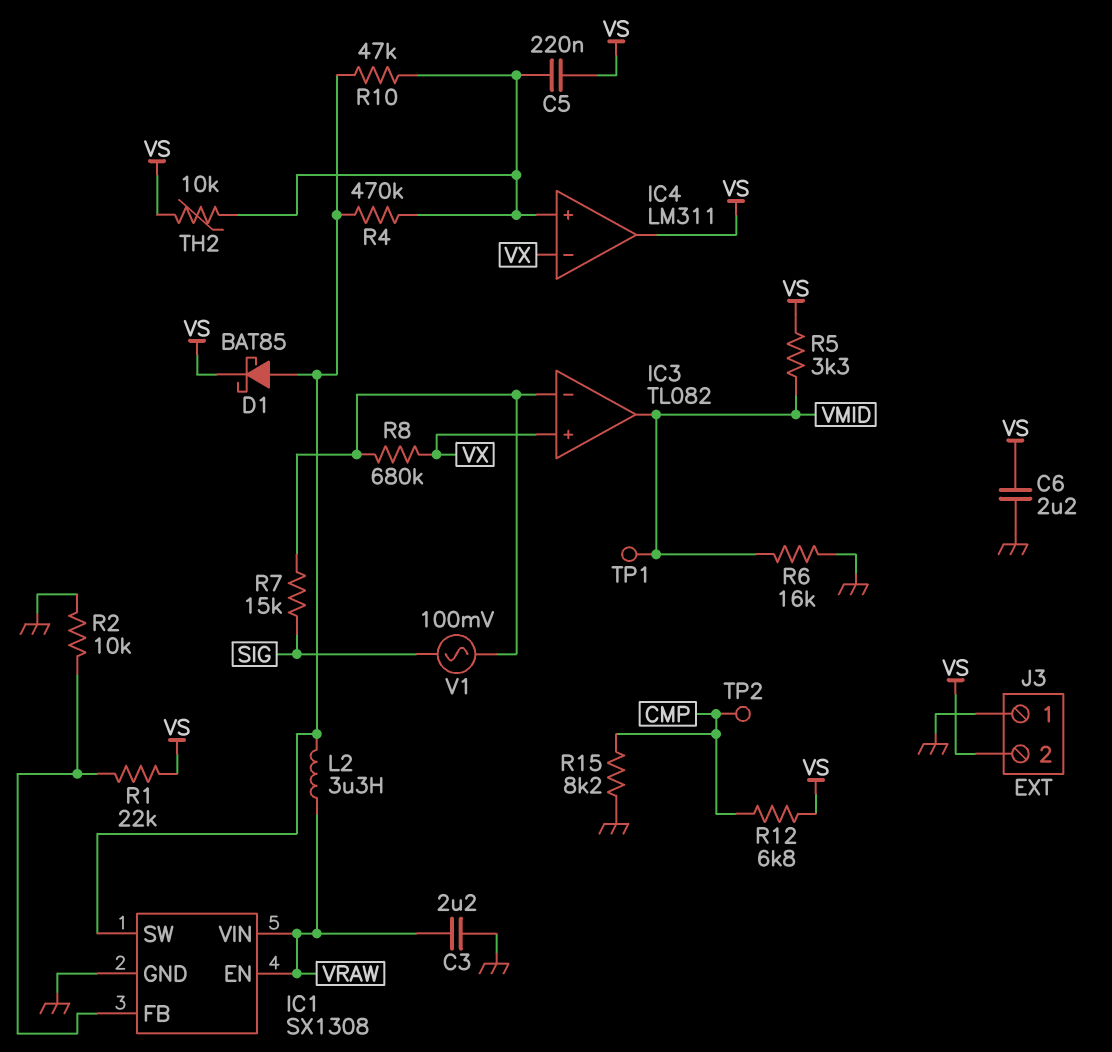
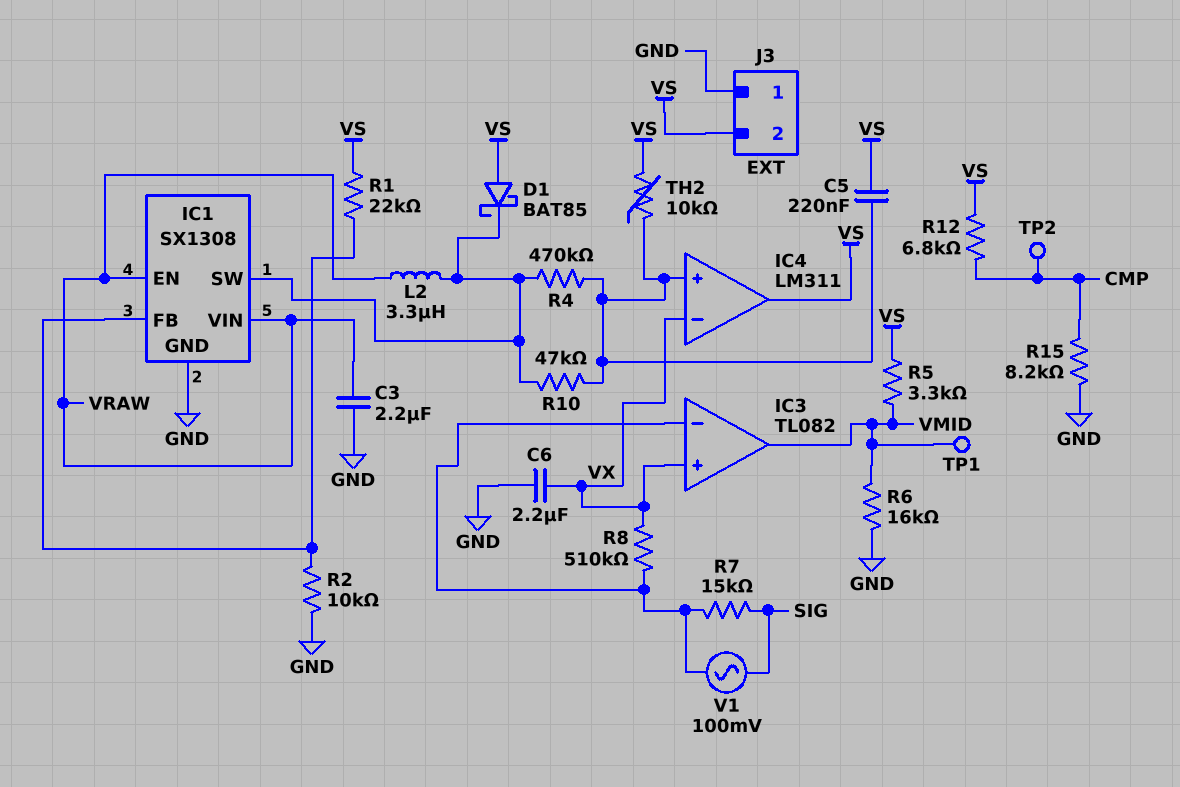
C6: 2.2uF (GND, VS) -> 2.2uF (GND, VX)
D1: schottky BAT85 (A IC1/SW, K VS) -> schottky BAT85 (A VS, K IC1/SW)
R8: 680k (IC3/in-, VX) -> 510k (IC3/in-, VX)

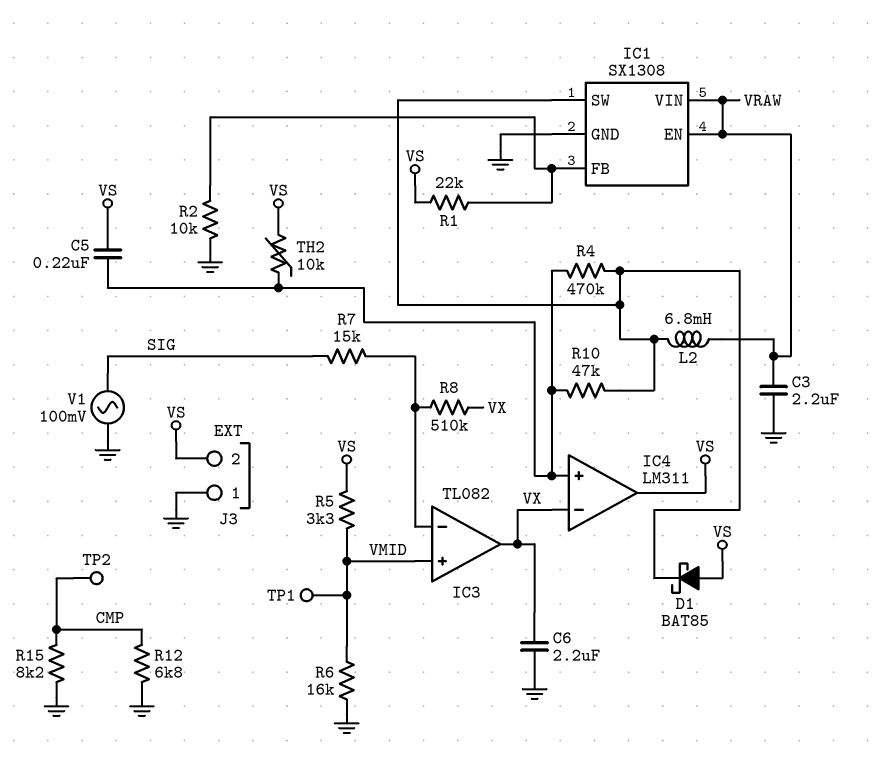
IC3 pin in+: VX -> VMID
IC3 pin out: VMID -> VX
L2: 3.3uH (IC1/SW, VRAW) -> 6.8mH (IC1/SW, VRAW)
R12: 6.8k (CMP, VS) -> 6.8k (CMP, GND)
V1: AC 100mV (IC3/in-, SIG) -> AC 100mV (GND, SIG)

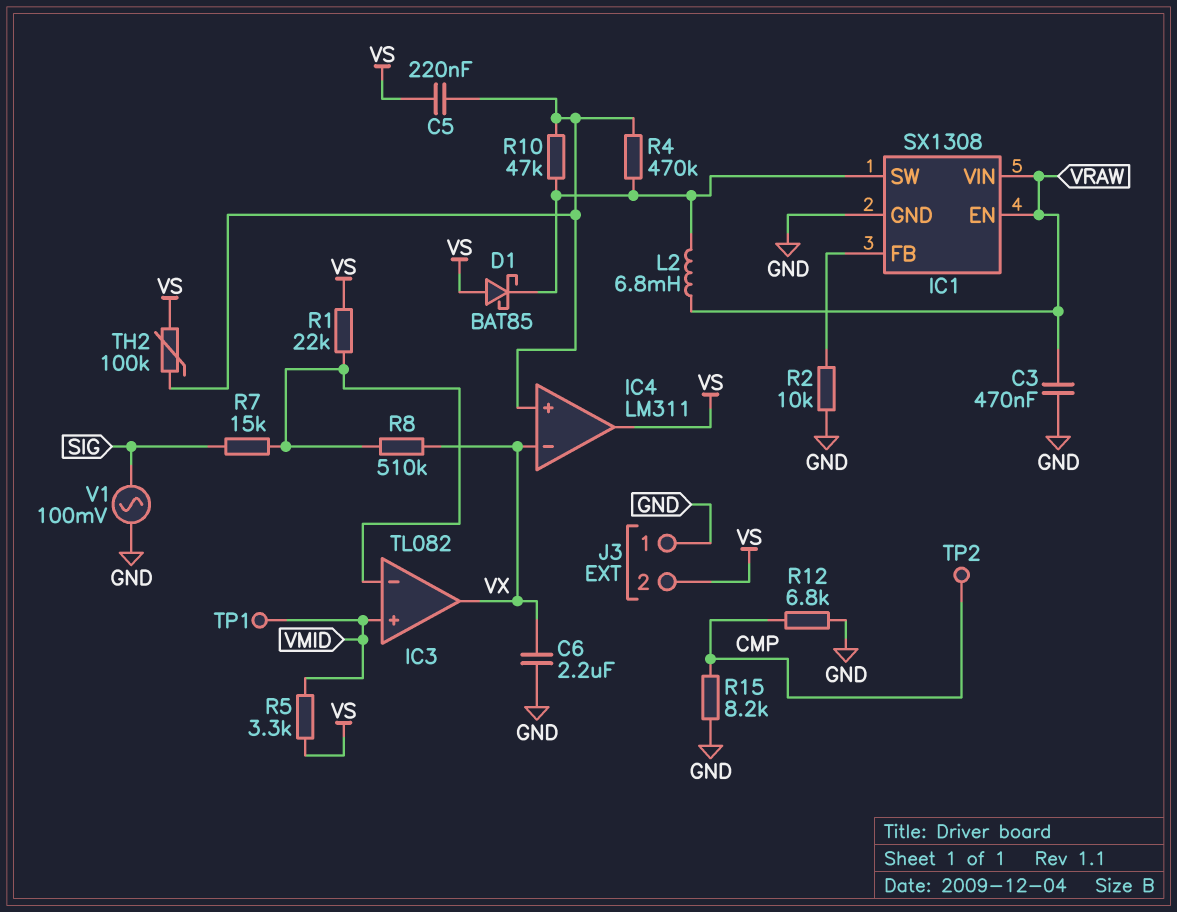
C3: 2.2uF (GND, VRAW) -> 470nF (GND, VRAW)
R1: 22k (IC1/FB, VS) -> 22k (IC3/in-, VS)
R6: 16k (GND, VMID) -> none
TH2: 10k (IC4/in+, VS) -> 100k (IC4/in+, VS)

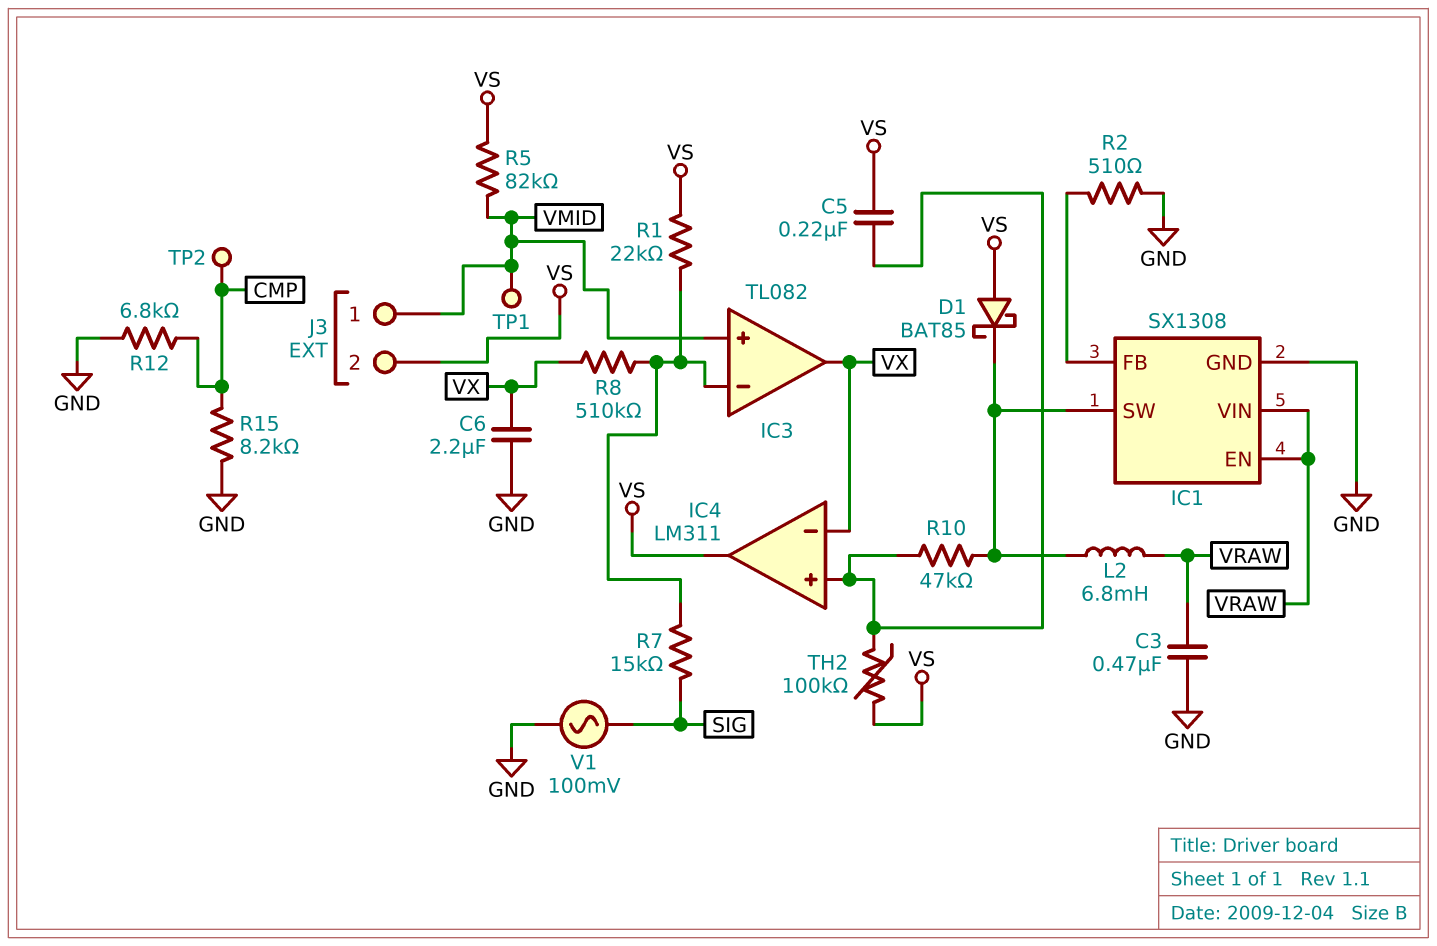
J3 pin 1: GND -> VMID
R2: 10k (GND, IC1/FB) -> 510 (GND, IC1/FB)
R4: 470k (IC1/SW, IC4/in+) -> none
R5: 3.3k (VMID, VS) -> 82k (VMID, VS)

